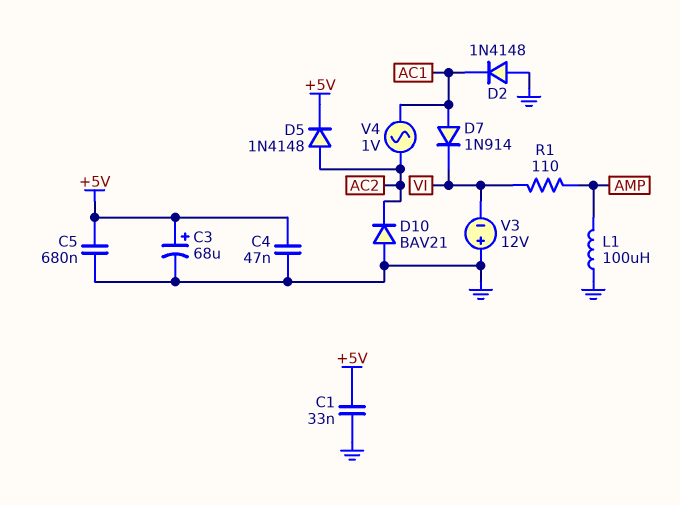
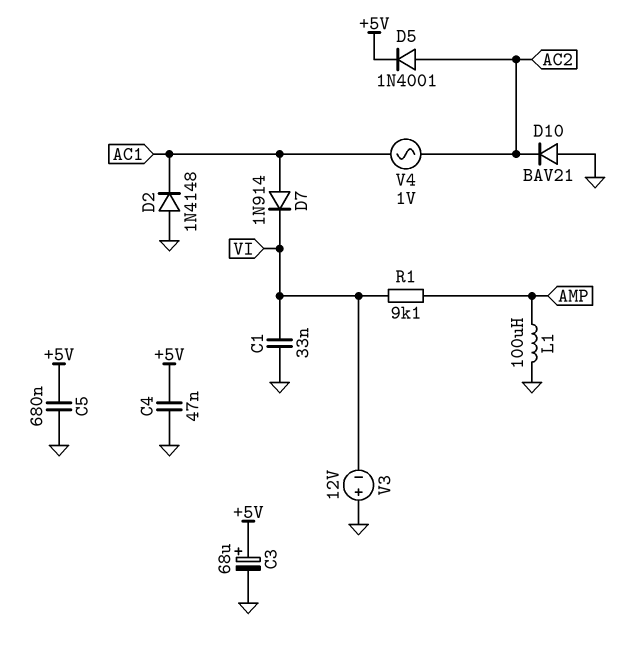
C1: 33nF (+5V, GND) -> 33nF (GND, VI)
D5: diode 1N4148 (A AC2, K +5V) -> diode 1N4001 (A AC2, K +5V)
R1: 110 (AMP, VI) -> 9.1k (AMP, VI)

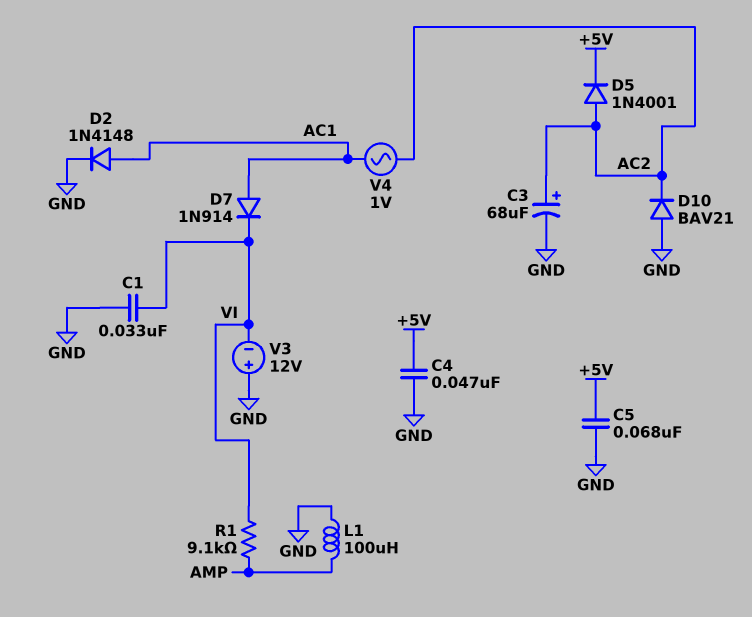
C3: 68uF (plus +5V, minus GND) -> 68uF (plus AC2, minus GND)
C5: 680nF (+5V, GND) -> 68nF (+5V, GND)
D2: diode 1N4148 (A GND, K AC1) -> diode 1N4148 (A AC1, K GND)

